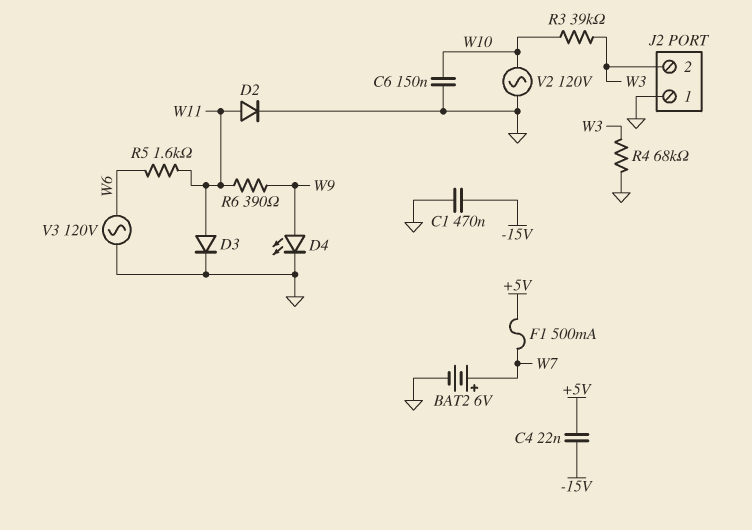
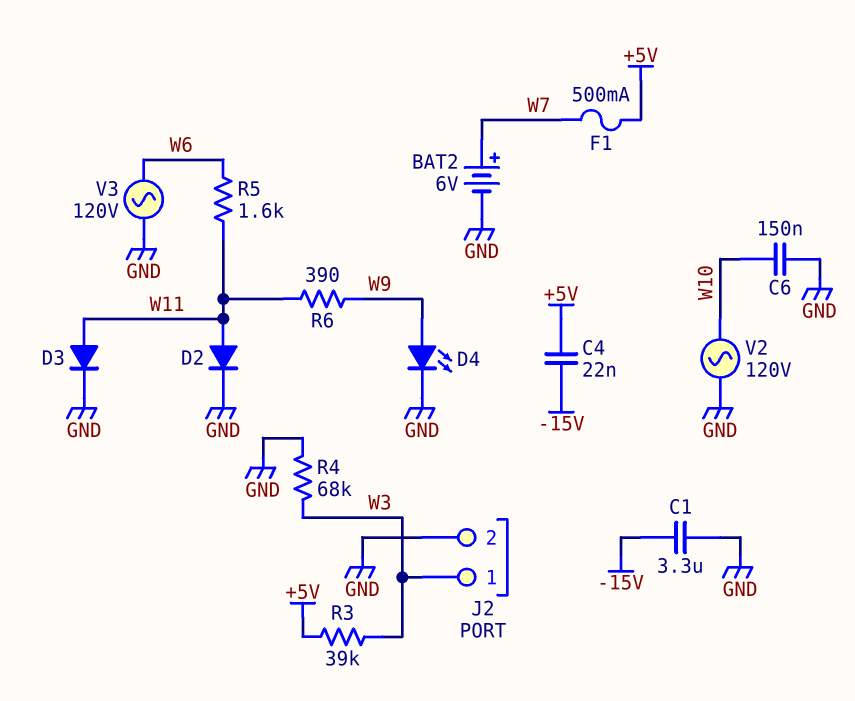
C1: 470nF (-15V, GND) -> 3.3uF (-15V, GND)
J2 pin 1: GND -> W3
J2 pin 2: W3 -> GND
R3: 39k (W3, W10) -> 39k (+5V, W3)

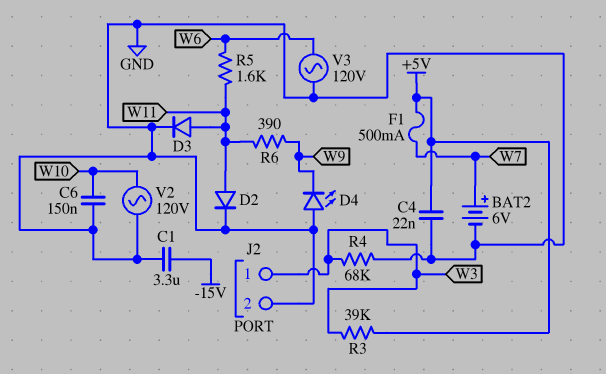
C4: 22nF (+5V, -15V) -> 22nF (+5V, GND)
D4: LED (A W9, K GND) -> LED (A GND, K W9)

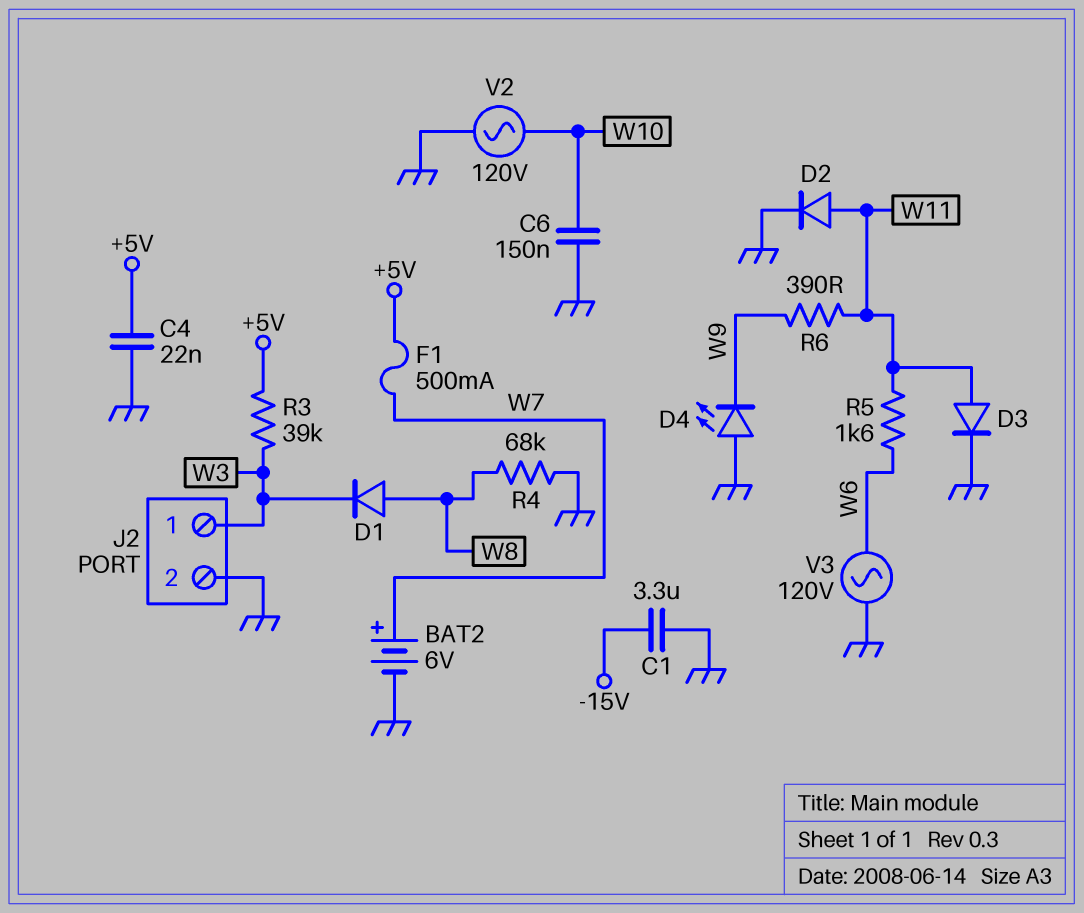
D1: none -> diode (A W8, K W3)
R4: 68k (GND, W3) -> 68k (GND, W8)

